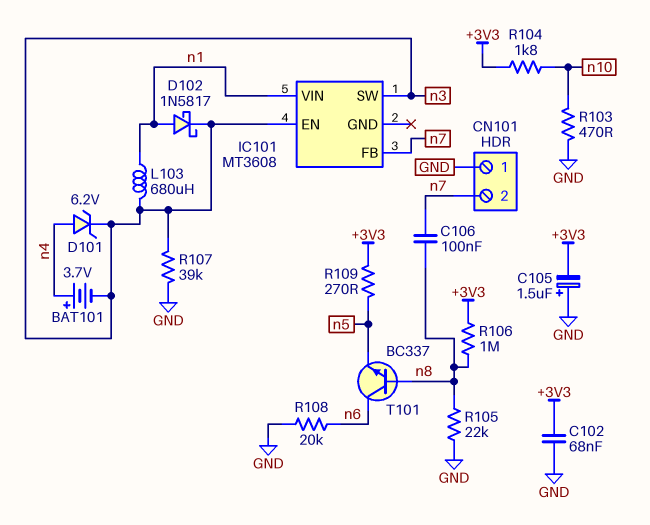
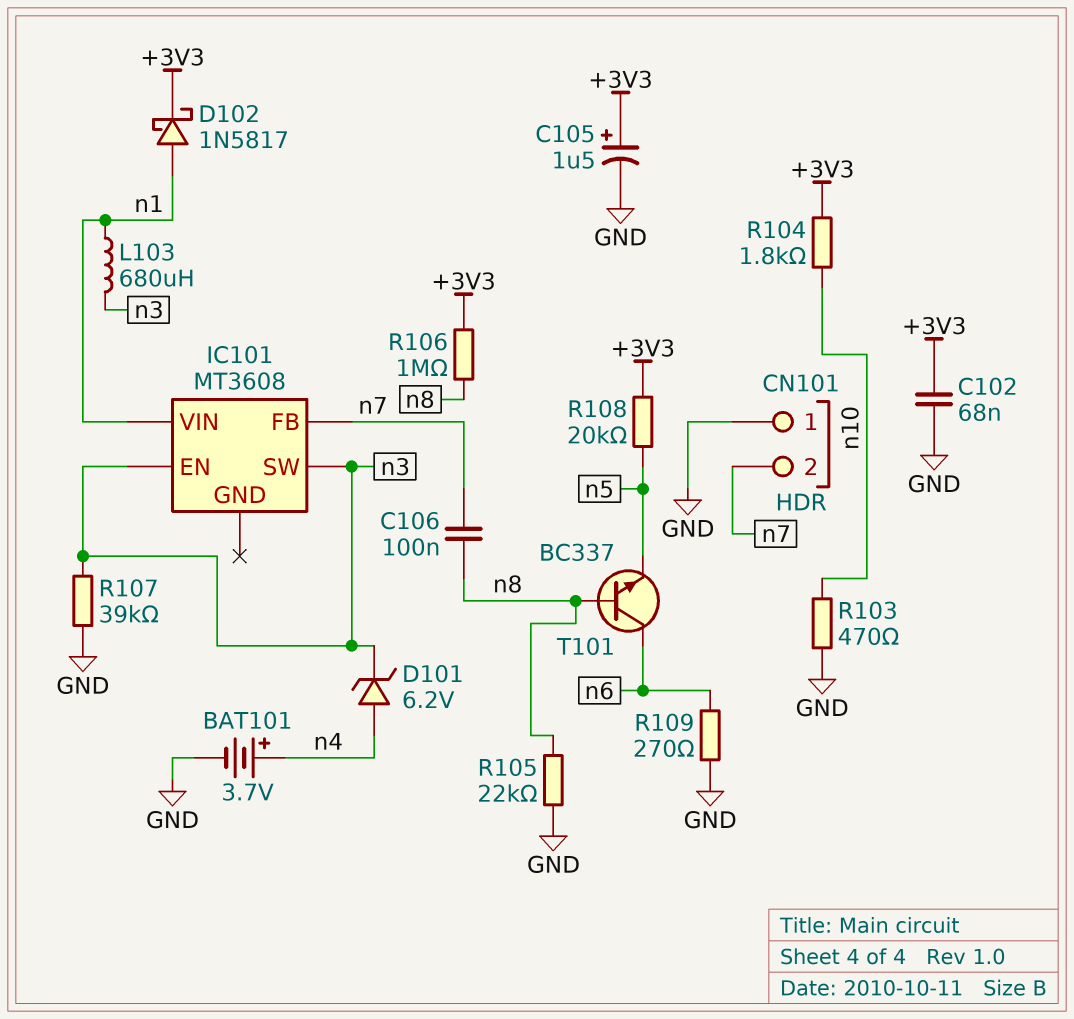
BAT101: 3.7V (plus n4, minus n3) -> 3.7V (plus n4, minus GND)
C105: 1.5uF (plus GND, minus +3V3) -> 1.5uF (plus +3V3, minus GND)
D102: schottky 1N5817 (A n1, K n3) -> schottky 1N5817 (A n1, K +3V3)
R108: 20k (GND, n6) -> 20k (+3V3, n5)
R109: 270 (+3V3, n5) -> 270 (GND, n6)

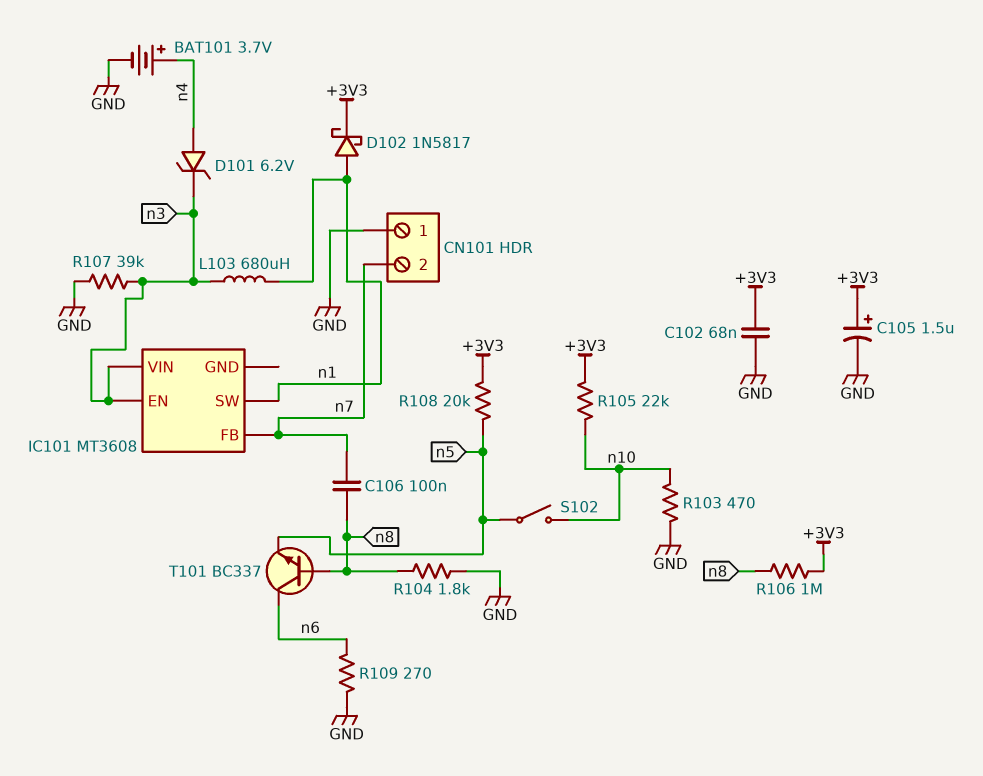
IC101 pin SW: n3 -> n1
IC101 pin VIN: n1 -> n3
R104: 1.8k (+3V3, n10) -> 1.8k (GND, n8)
R105: 22k (GND, n8) -> 22k (+3V3, n10)
S102: none -> switch (n5, n10)

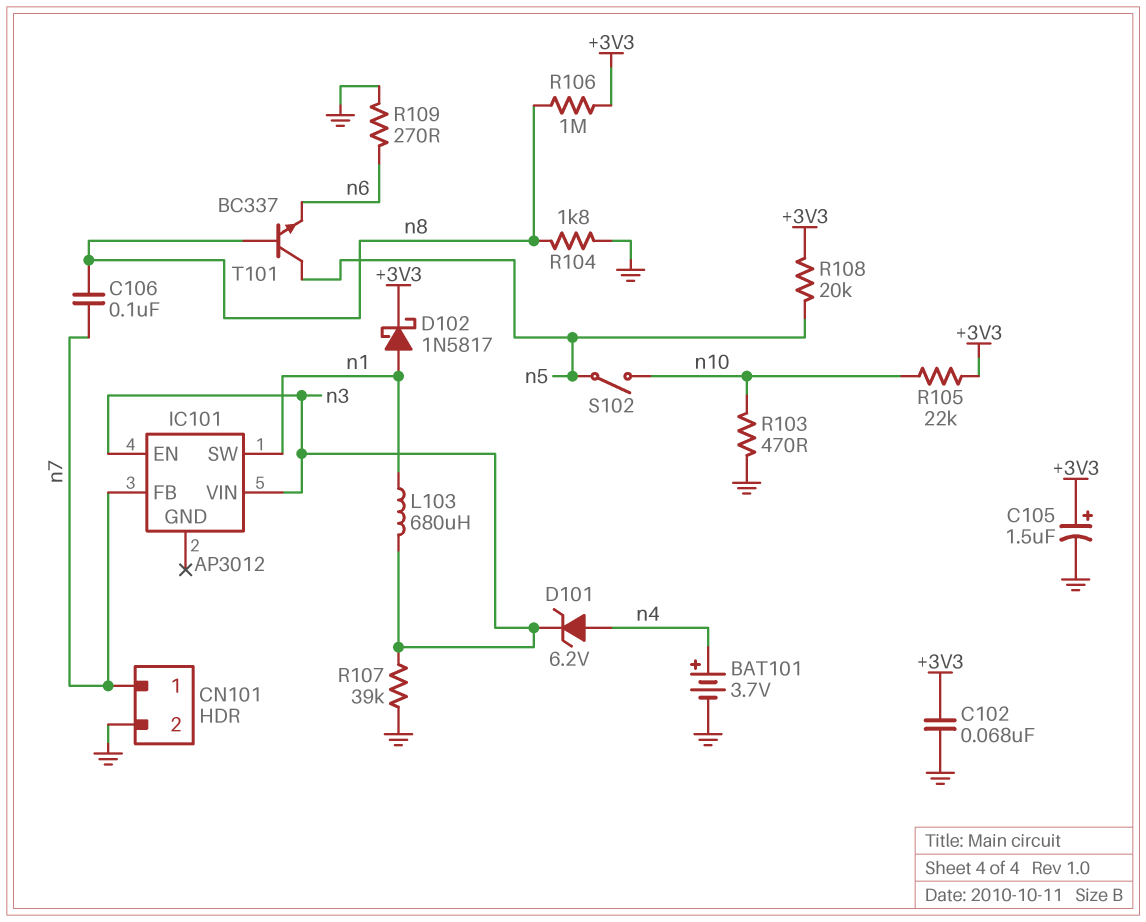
CN101 pin 1: GND -> n7
CN101 pin 2: n7 -> GND
IC101: MT3608 -> AP3012
T101: NPN BC337 (B n8, C n6, E n5) -> NPN BC337 (B n8, C n5, E n6)

